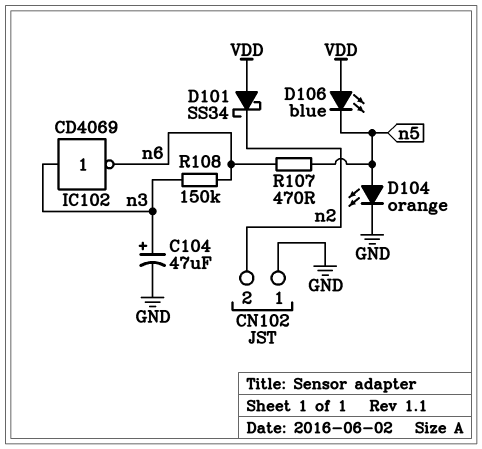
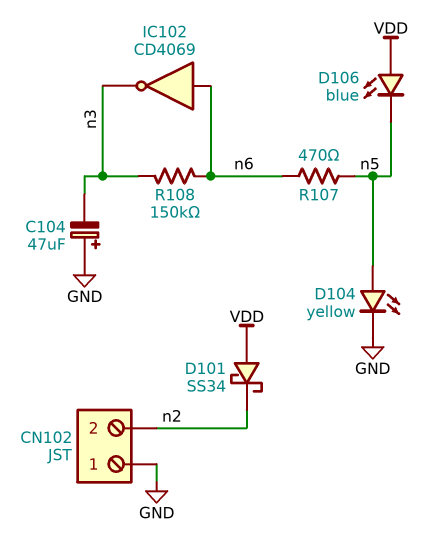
C104: 47uF (plus n3, minus GND) -> 47uF (plus GND, minus n3)
D104: LED orange (A n5, K GND) -> LED yellow (A n5, K GND)
IC102: NOT CD4069 (in n3, out n6) -> NOT CD4069 (in n6, out n3)

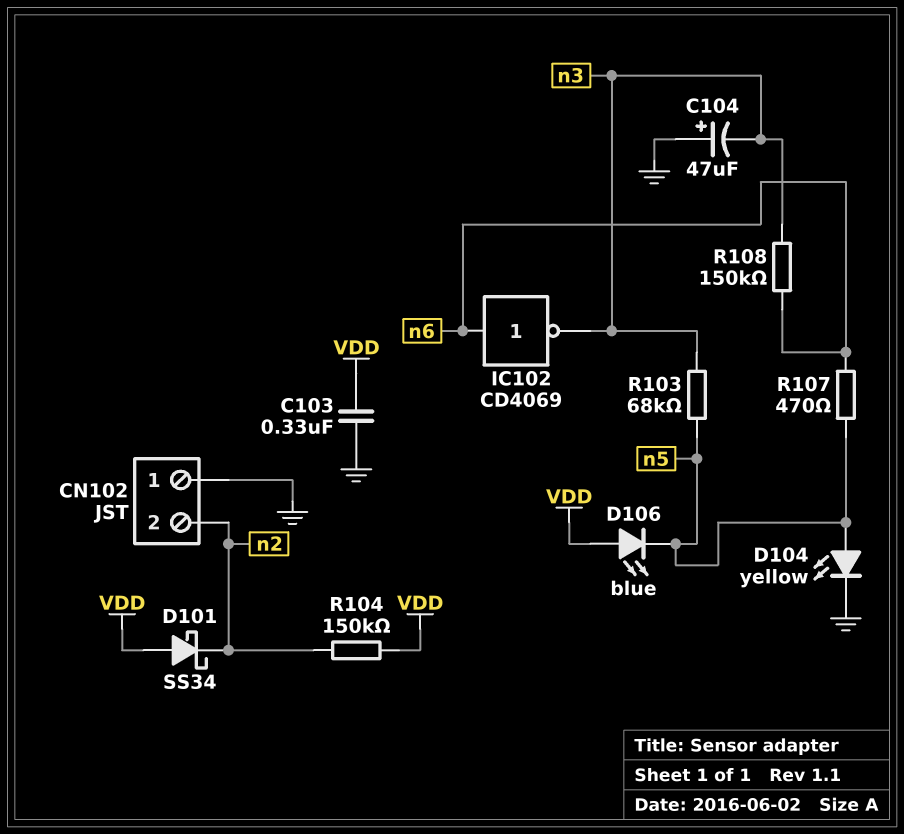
C103: none -> 330nF (GND, VDD)
R103: none -> 68k (n3, n5)
R104: none -> 150k (VDD, n2)

